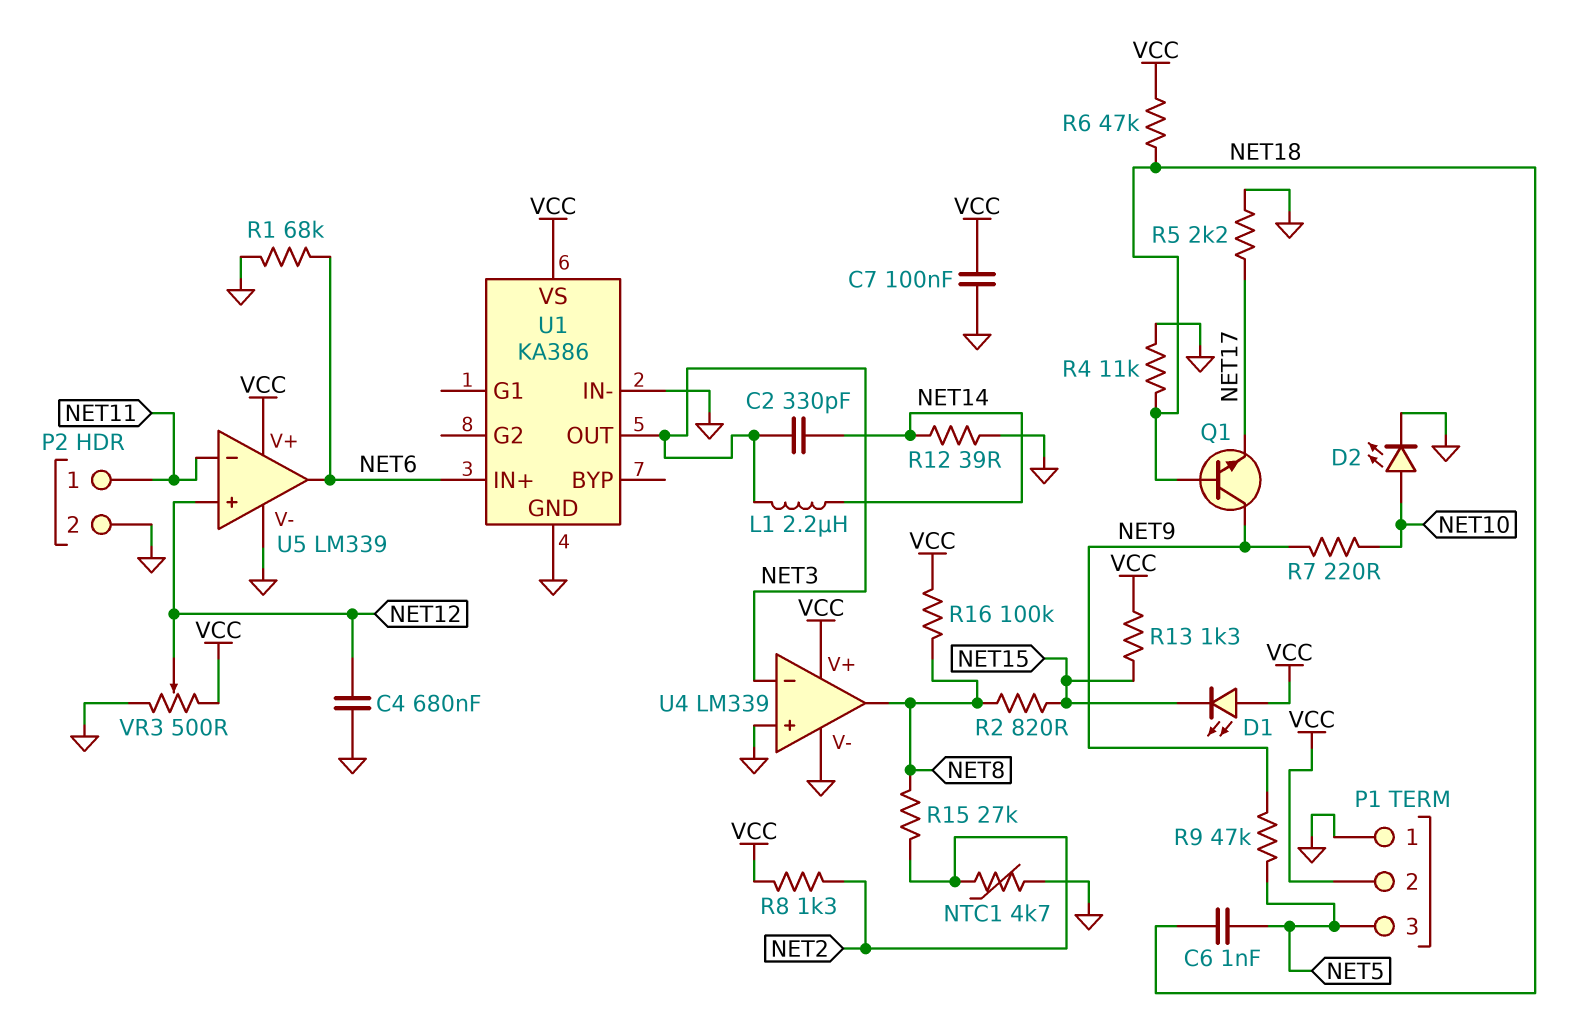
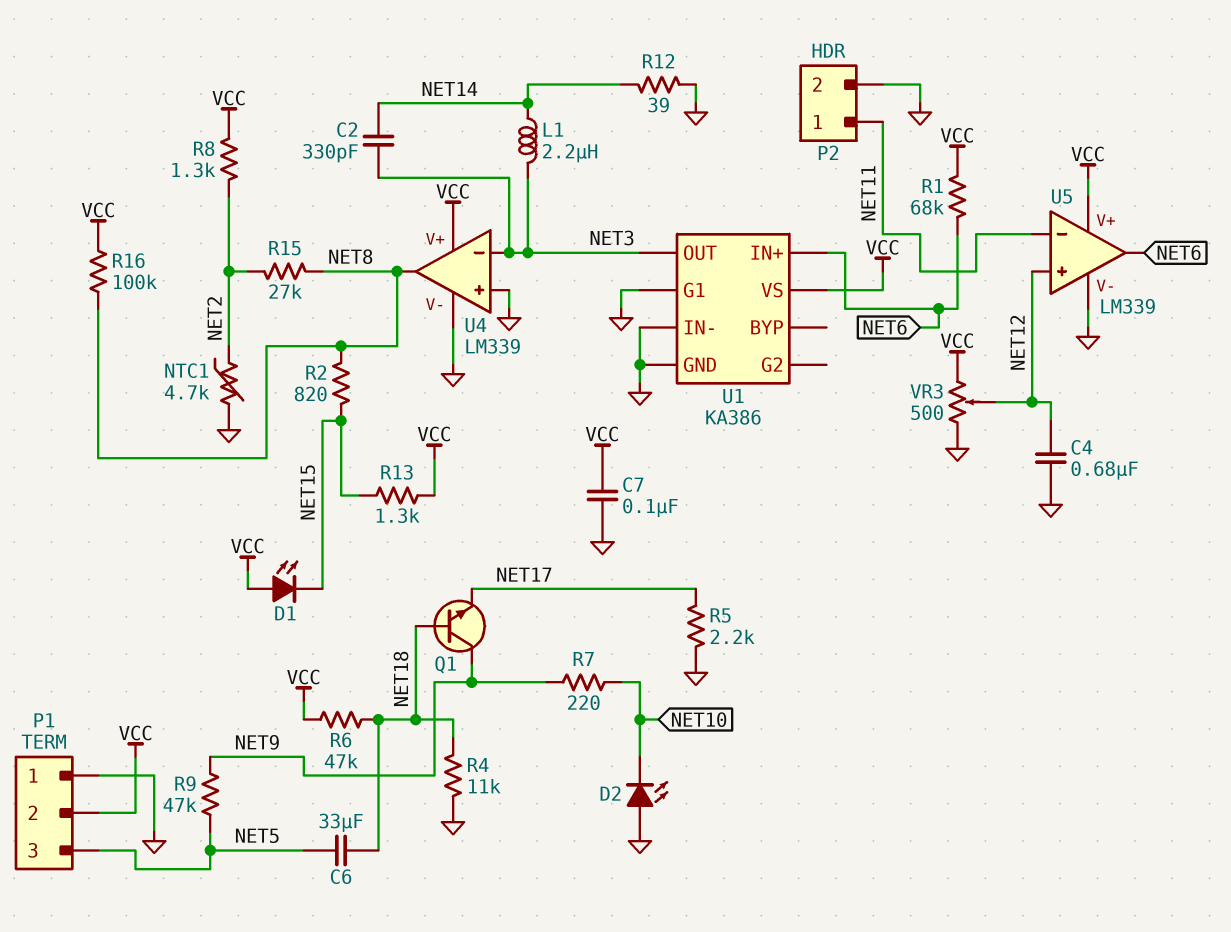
C6: 1nF (NET5, NET18) -> 33uF (NET5, NET18)
D2: LED (A NET10, K GND) -> LED (A GND, K NET10)
R1: 68k (GND, NET6) -> 68k (NET6, VCC)
U1 pin G1: none -> GND

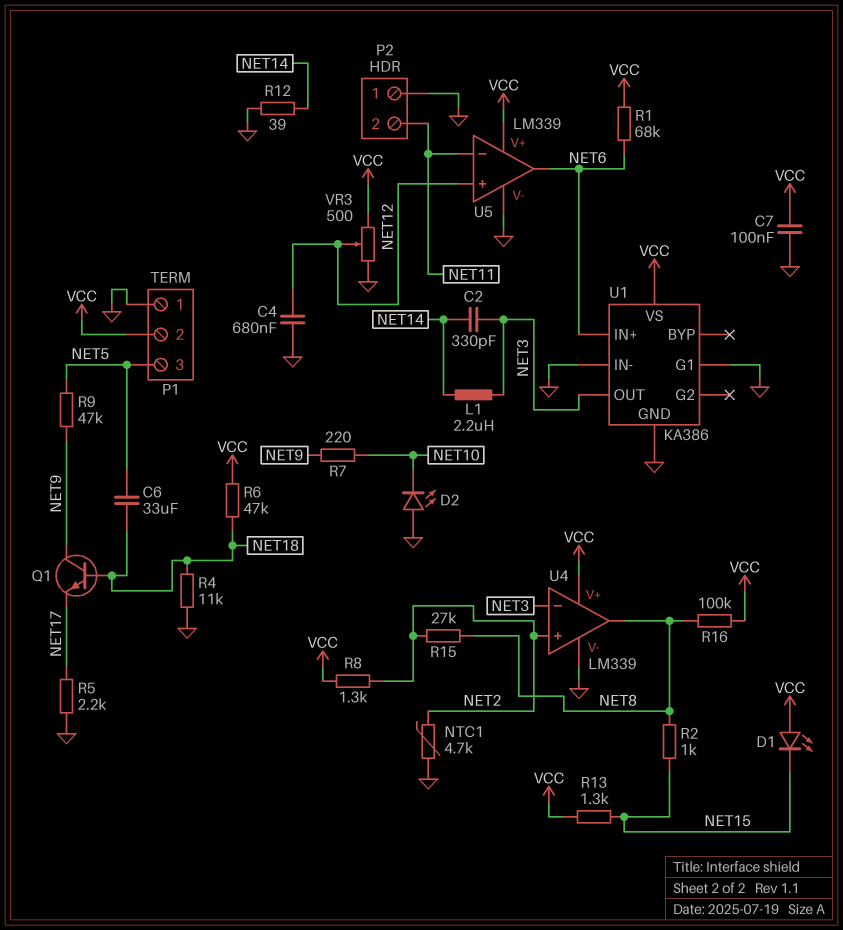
P2 pin 1: NET11 -> GND
P2 pin 2: GND -> NET11
R2: 820 (NET8, NET15) -> 1k (NET8, NET15)
U4 pin in+: GND -> NET2

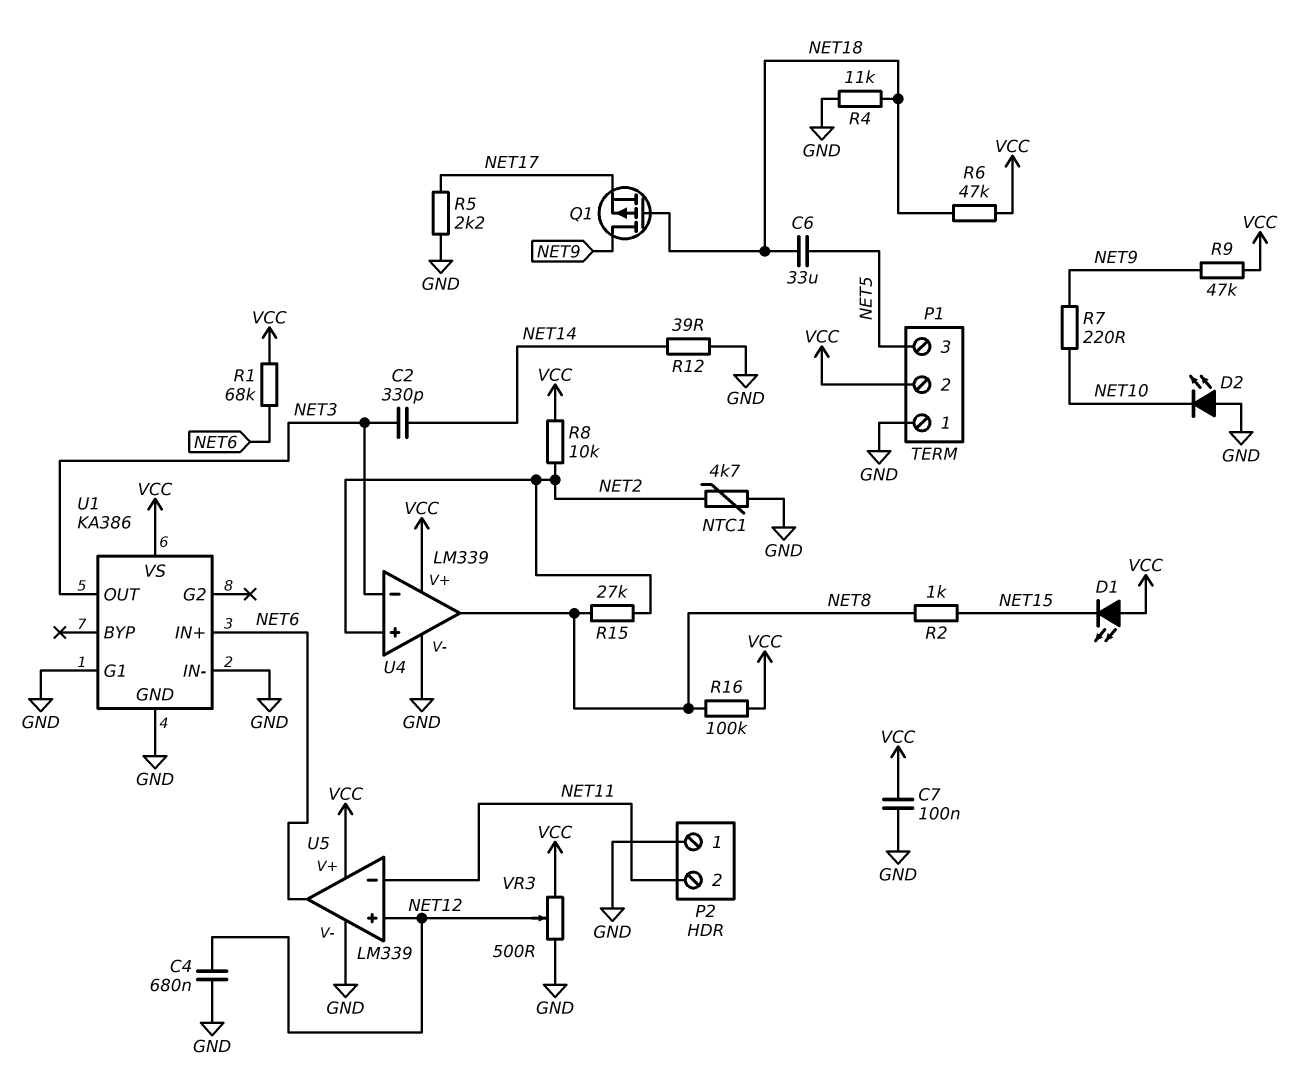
L1: 2.2uH (NET3, NET14) -> none
Q1: NPN (B NET18, C NET9, E NET17) -> PMOS (G NET18, D NET9, S NET17)
R8: 1.3k (NET2, VCC) -> 10k (NET2, VCC)
R9: 47k (NET5, NET9) -> 47k (NET9, VCC)
R13: 1.3k (NET15, VCC) -> none

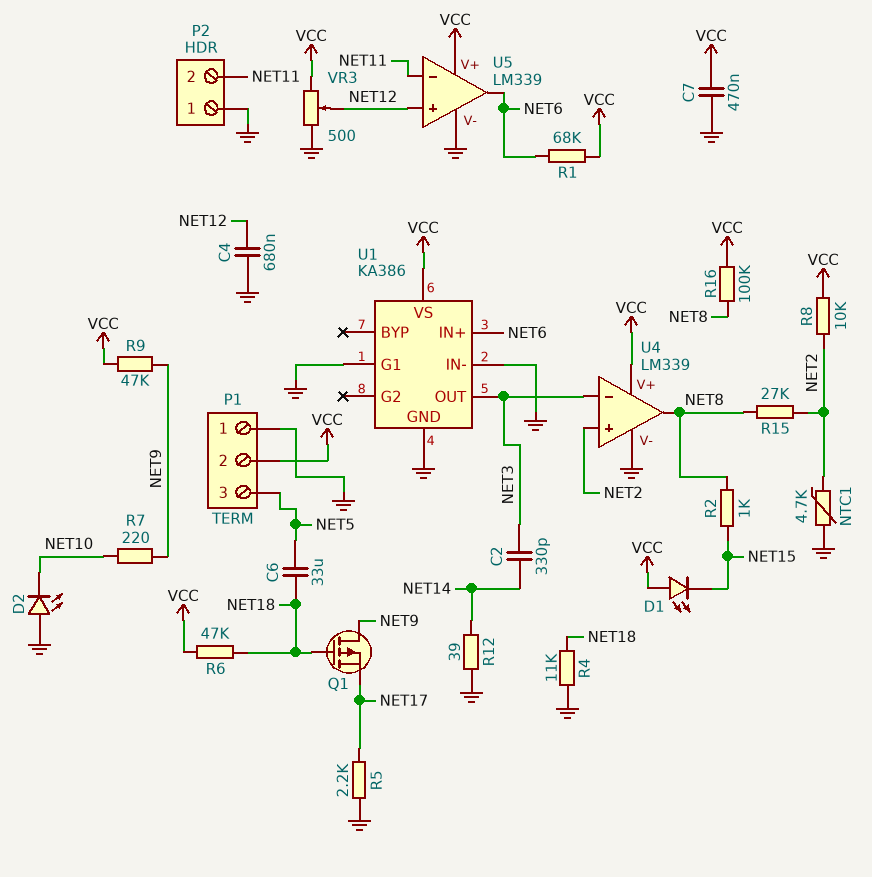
C7: 100nF (GND, VCC) -> 470nF (GND, VCC)

